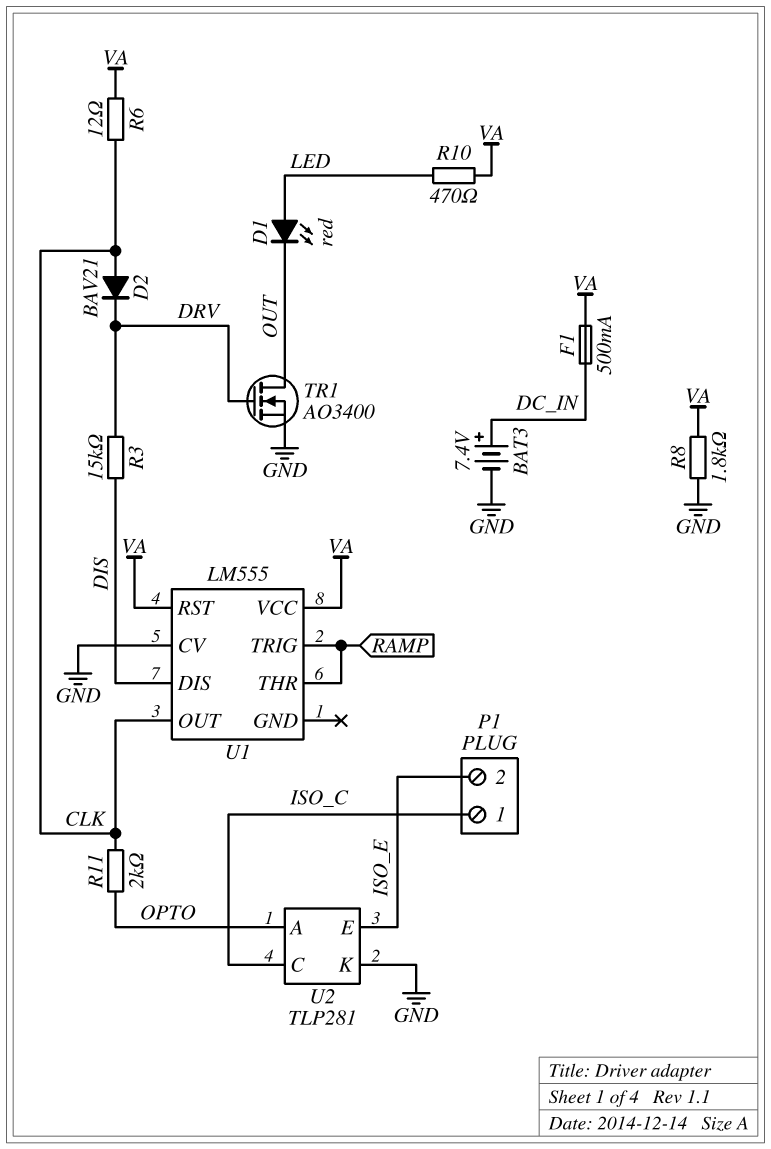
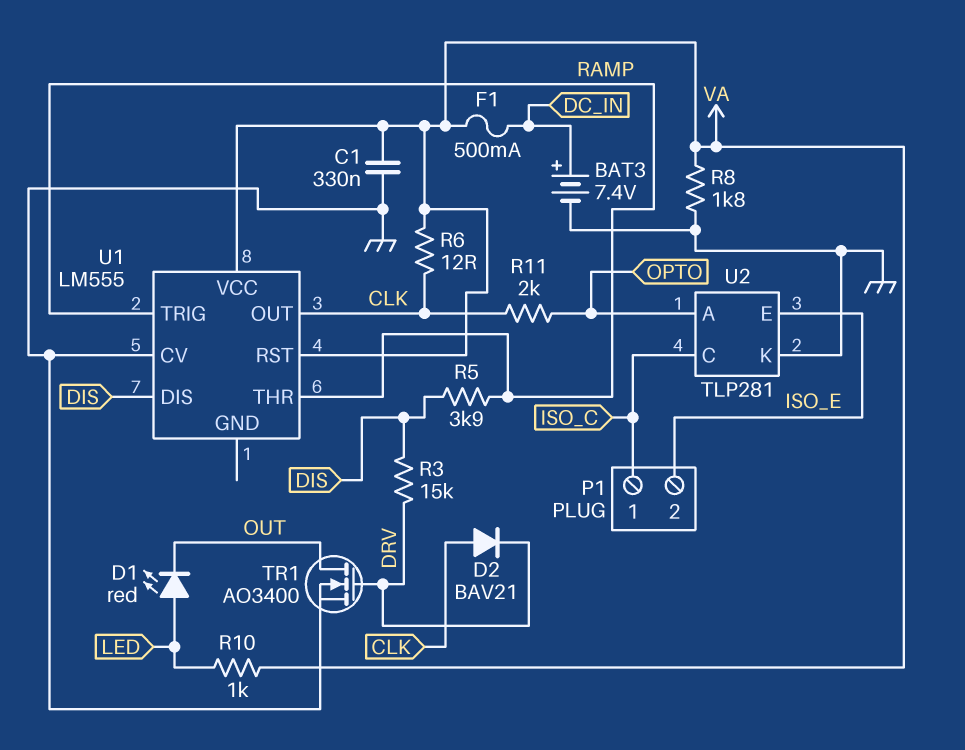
C1: none -> 330nF (GND, VA)
R5: none -> 3.9k (DIS, RAMP)
R10: 470 (LED, VA) -> 1k (LED, VA)

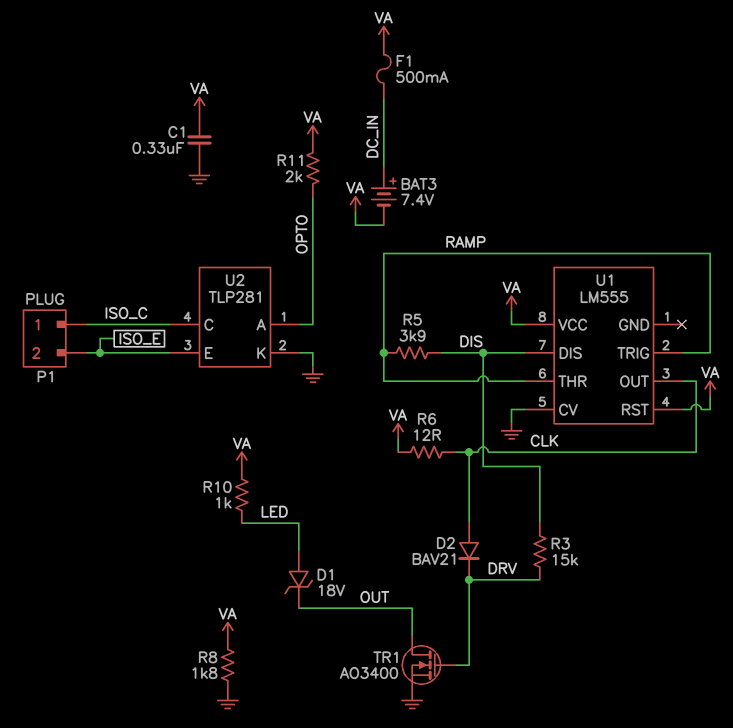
BAT3: 7.4V (plus DC_IN, minus GND) -> 7.4V (plus DC_IN, minus VA)
D1: LED red (A LED, K OUT) -> zener 18V (A LED, K OUT)
R11: 2k (CLK, OPTO) -> 2k (OPTO, VA)

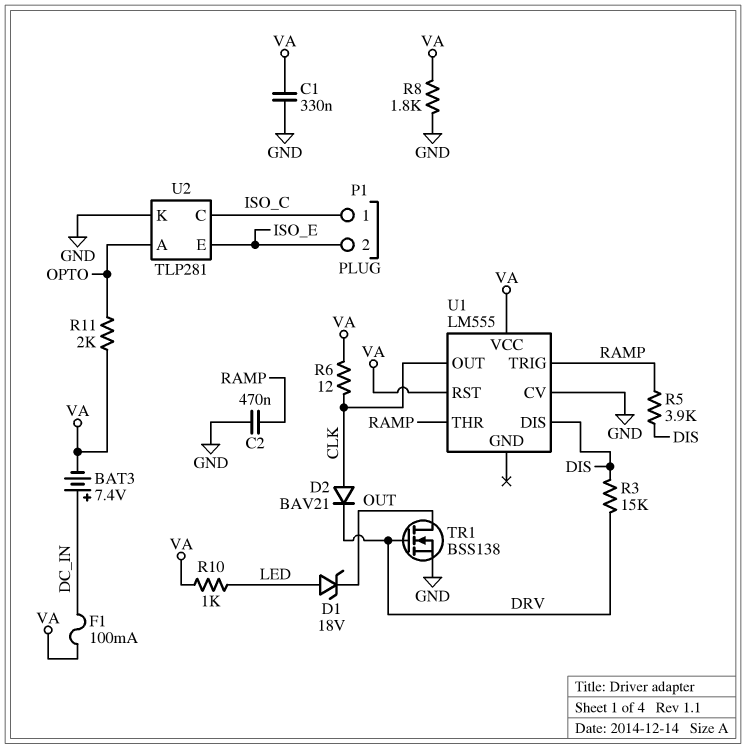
C2: none -> 470nF (GND, RAMP)
F1: 500mA (DC_IN, VA) -> 100mA (DC_IN, VA)
TR1: NMOS AO3400 (G DRV, D OUT, S GND) -> NMOS BSS138 (G DRV, D OUT, S GND)

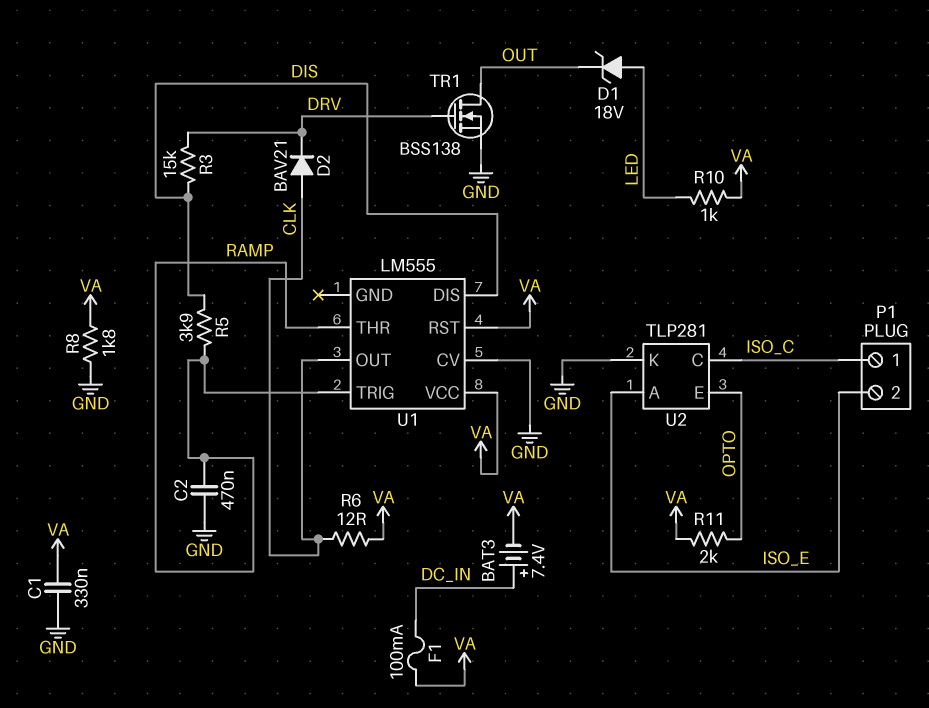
U2 pin A: OPTO -> ISO_E
U2 pin E: ISO_E -> OPTO

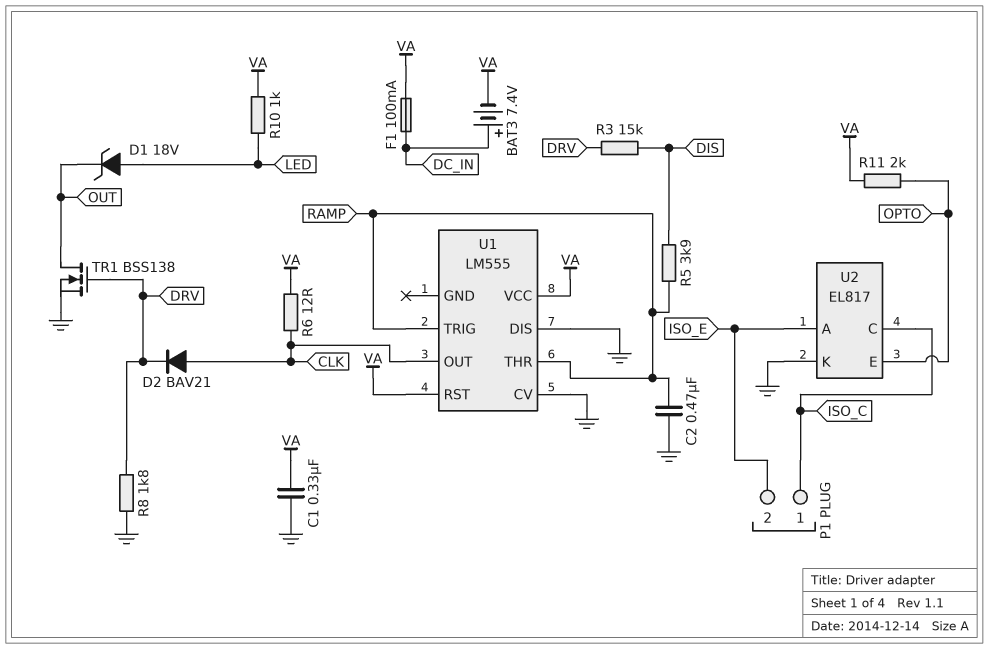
R8: 1.8k (GND, VA) -> 1.8k (DRV, GND)
U1 pin DIS: DIS -> GND
U2: TLP281 -> EL817

